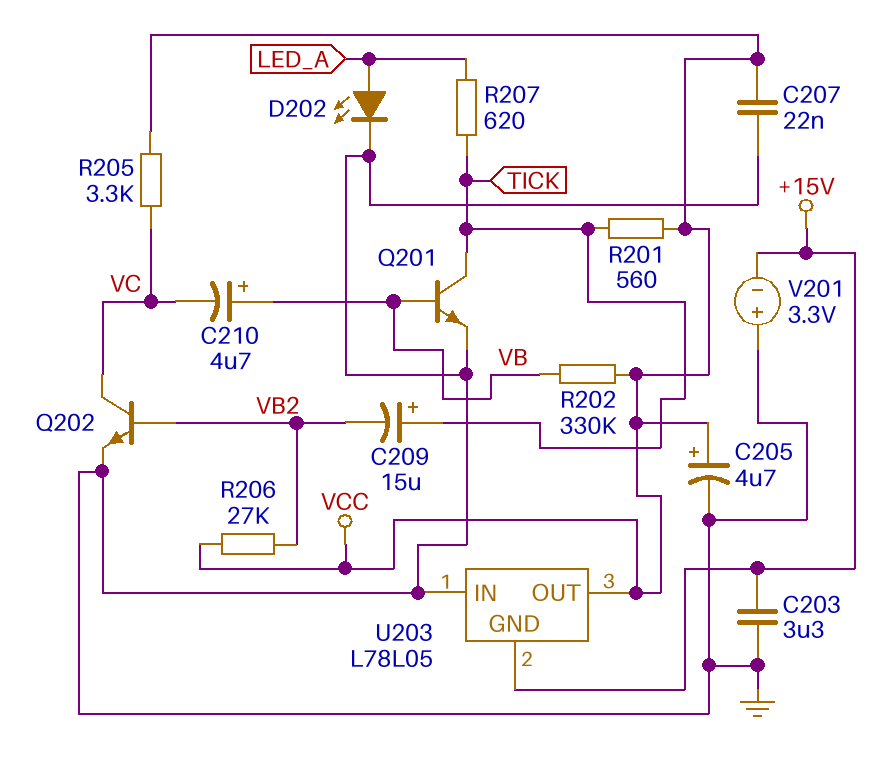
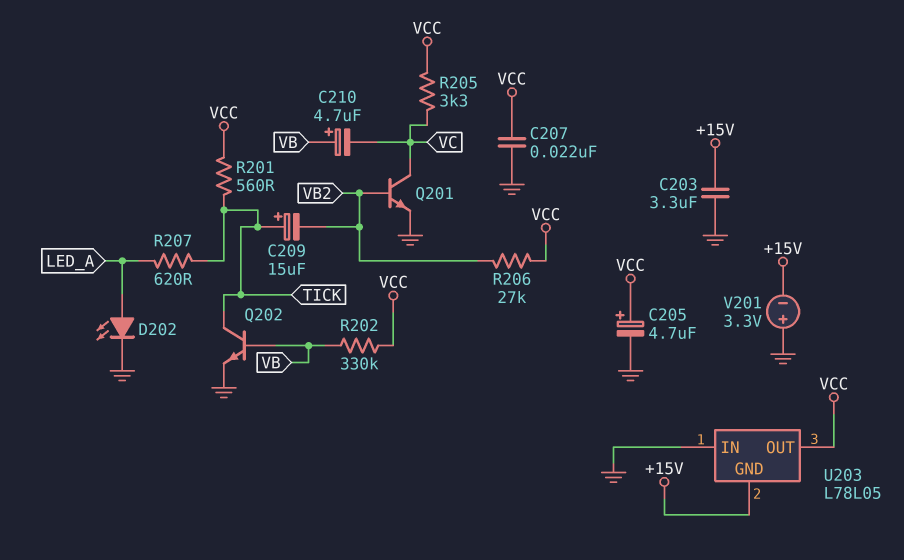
Q201: NPN (B VB, C TICK, E GND) -> NPN (B VB2, C VC, E GND)
Q202: NPN (B VB2, C VC, E GND) -> NPN (B VB, C TICK, E GND)

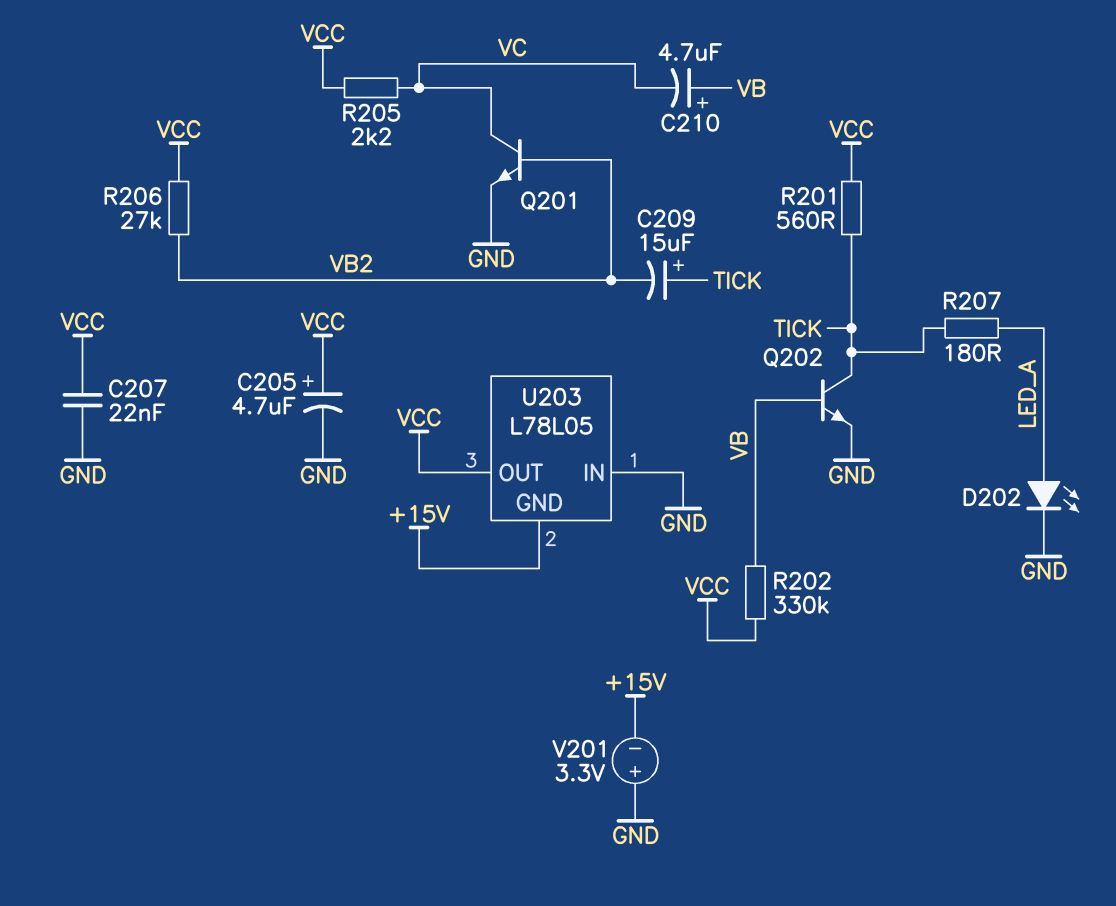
C203: 3.3uF (+15V, GND) -> none
R205: 3.3k (VC, VCC) -> 2.2k (VC, VCC)
R207: 620 (LED_A, TICK) -> 180 (LED_A, TICK)

